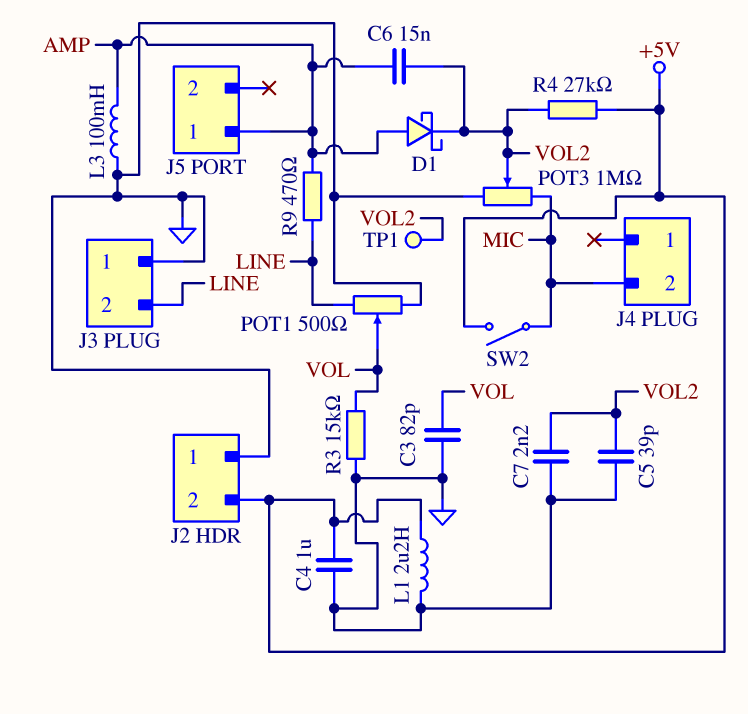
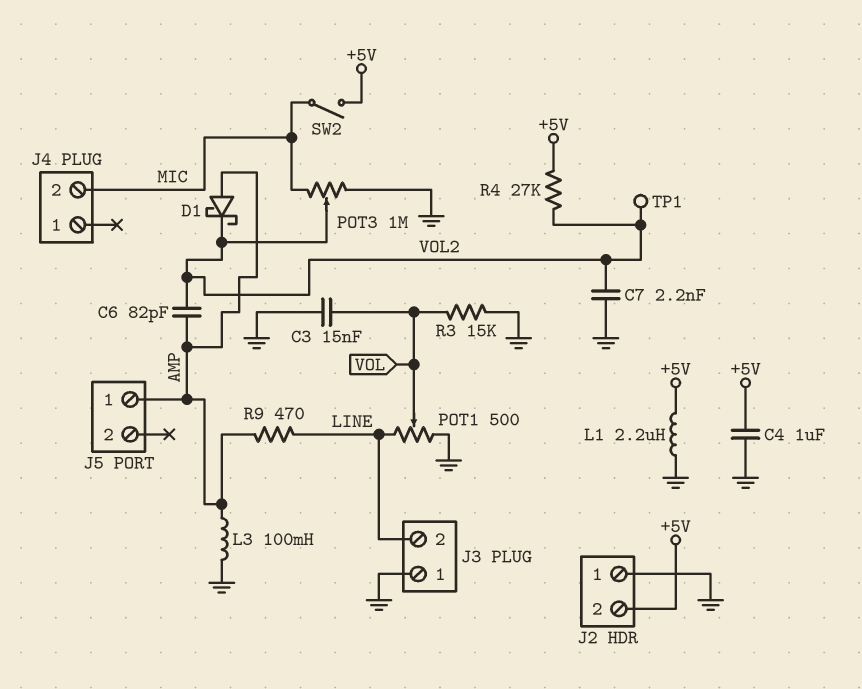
C3: 82pF (GND, VOL) -> 15nF (GND, VOL)
C5: 39pF (GND, VOL2) -> none
C6: 15nF (AMP, VOL2) -> 82pF (AMP, VOL2)

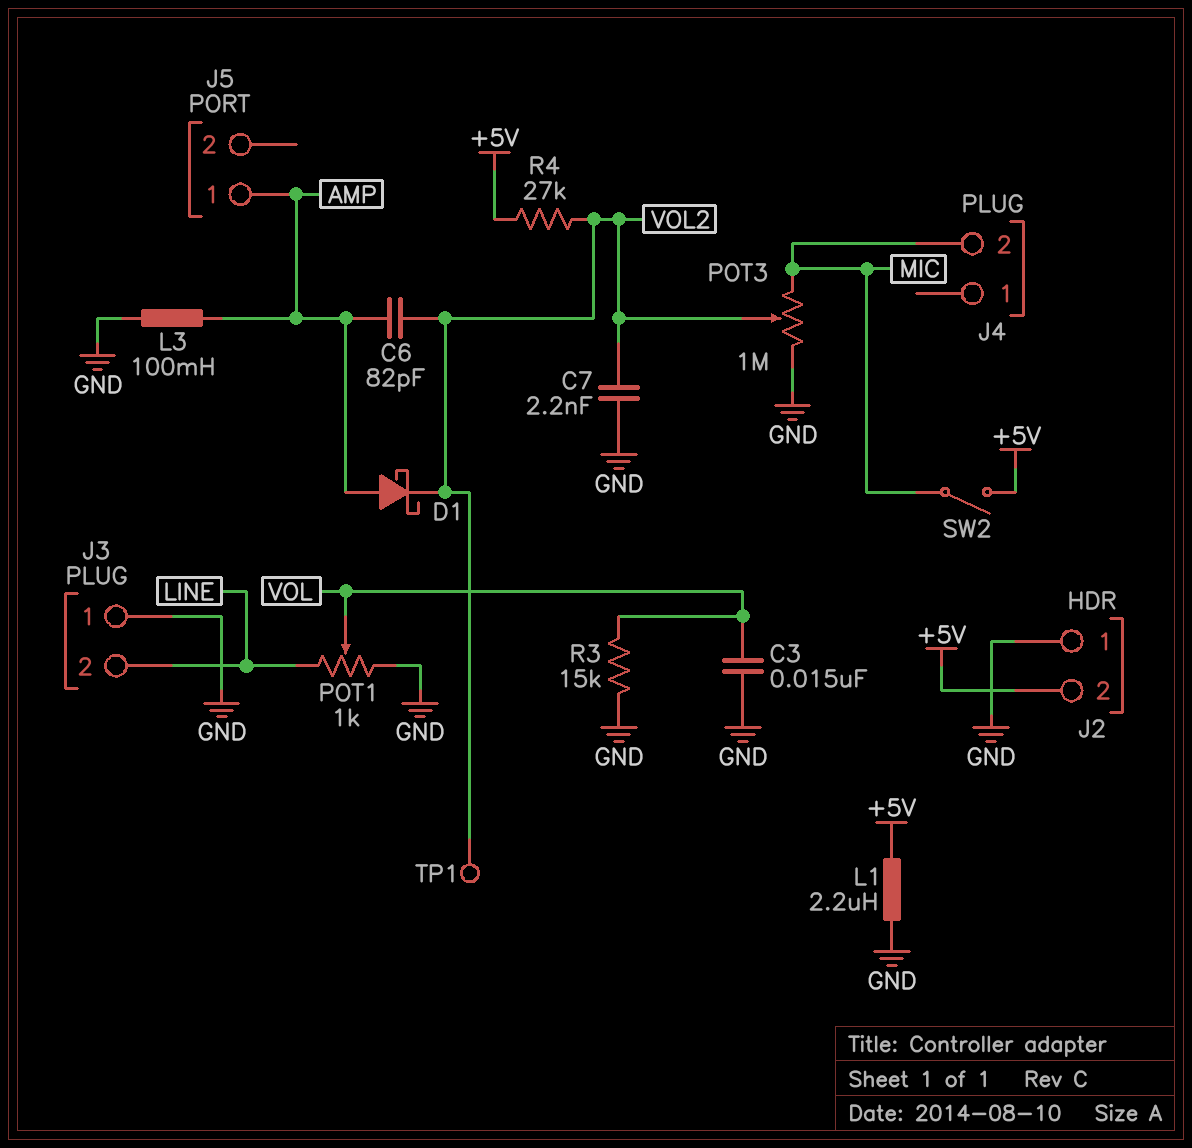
C4: 1uF (+5V, GND) -> none
POT1: 500 (GND, LINE, wiper VOL) -> 1k (GND, LINE, wiper VOL)
R9: 470 (AMP, LINE) -> none

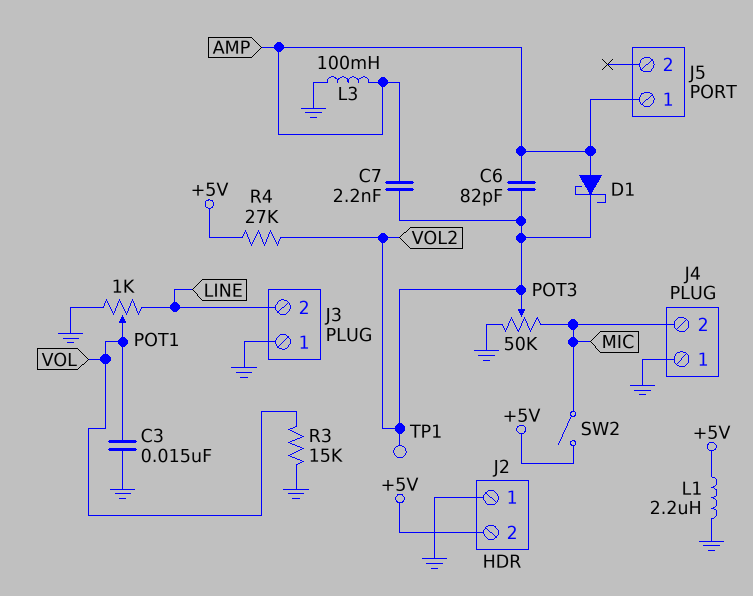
C7: 2.2nF (GND, VOL2) -> 2.2nF (AMP, VOL2)
J4 pin 1: none -> GND
POT3: 1M (GND, MIC, wiper VOL2) -> 50k (GND, MIC, wiper VOL2)

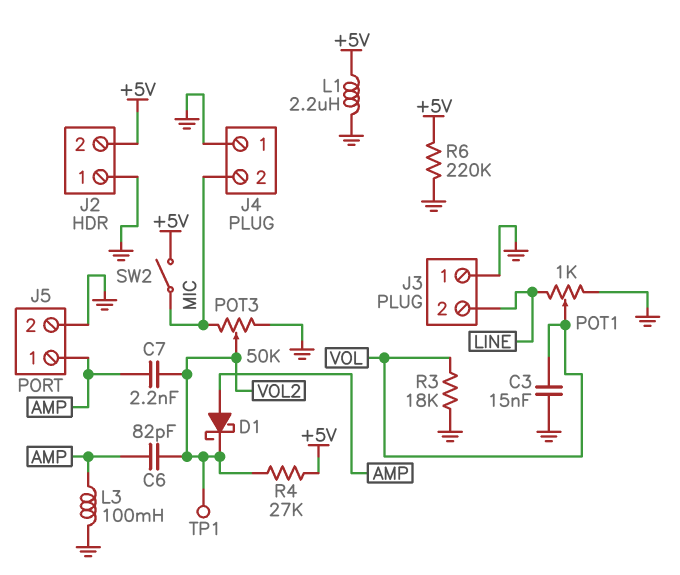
J5 pin 2: none -> GND
R3: 15k (GND, VOL) -> 18k (GND, VOL)
R6: none -> 220k (+5V, GND)

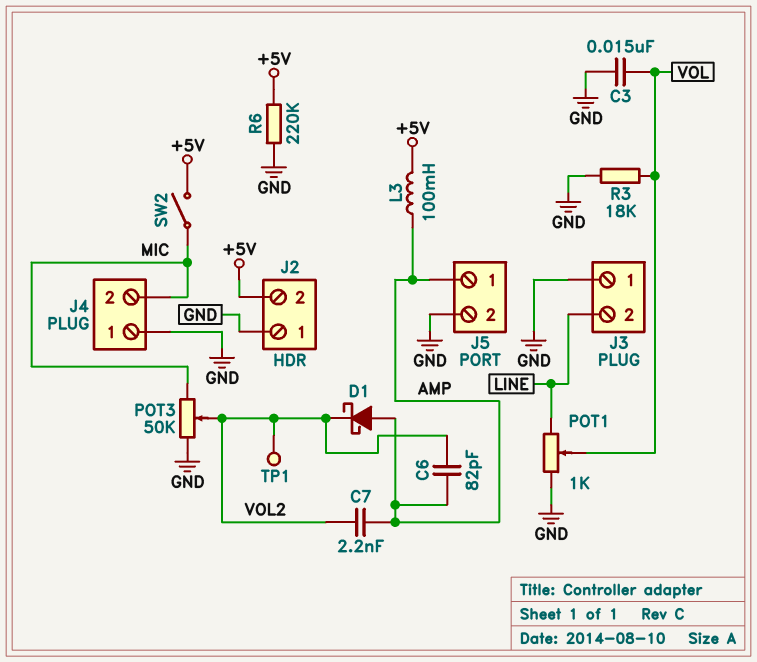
L1: 2.2uH (+5V, GND) -> none
L3: 100mH (AMP, GND) -> 100mH (+5V, AMP)
R4: 27k (+5V, VOL2) -> none

